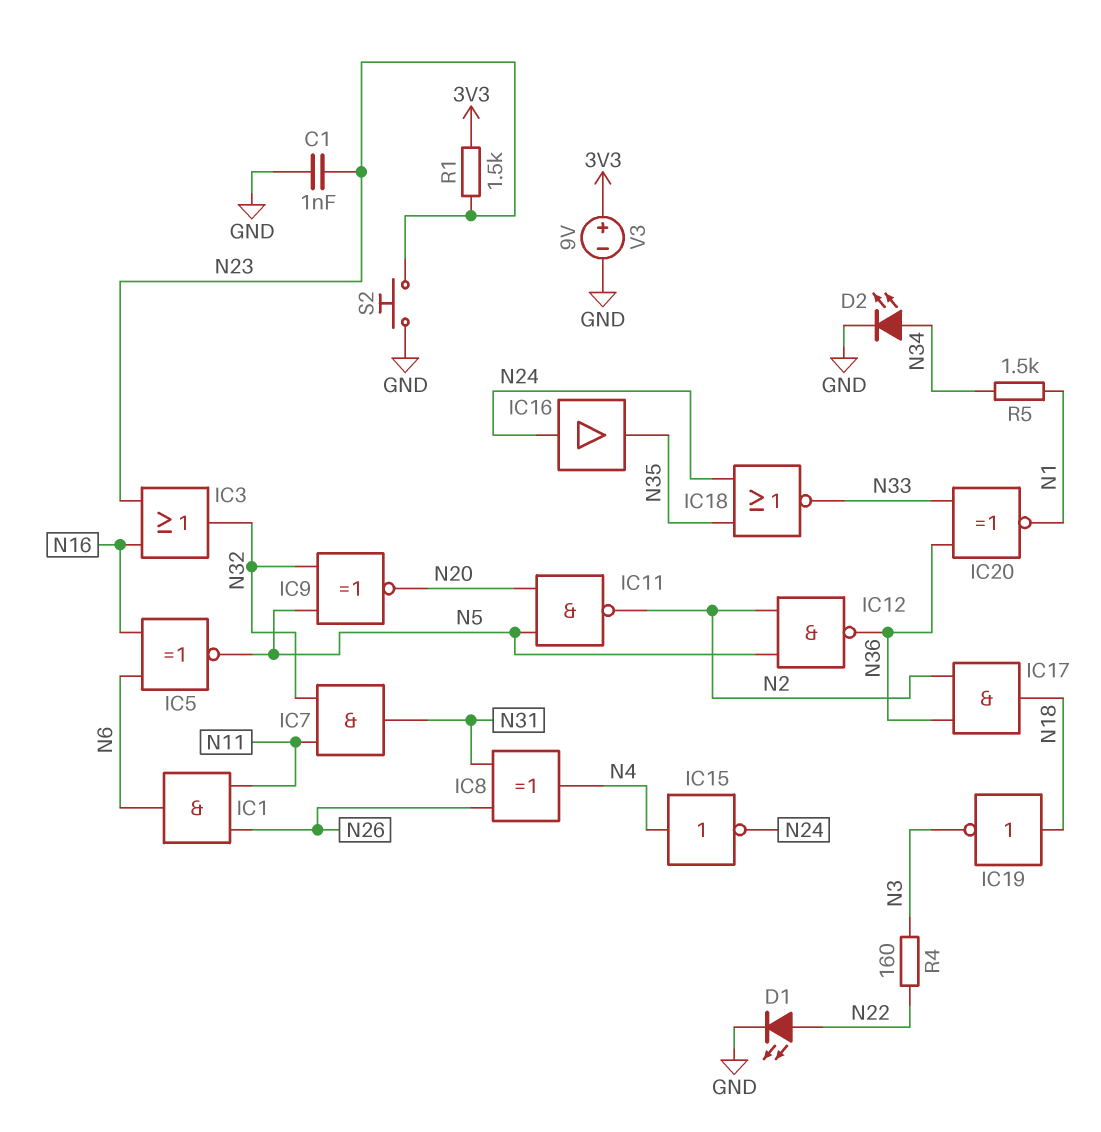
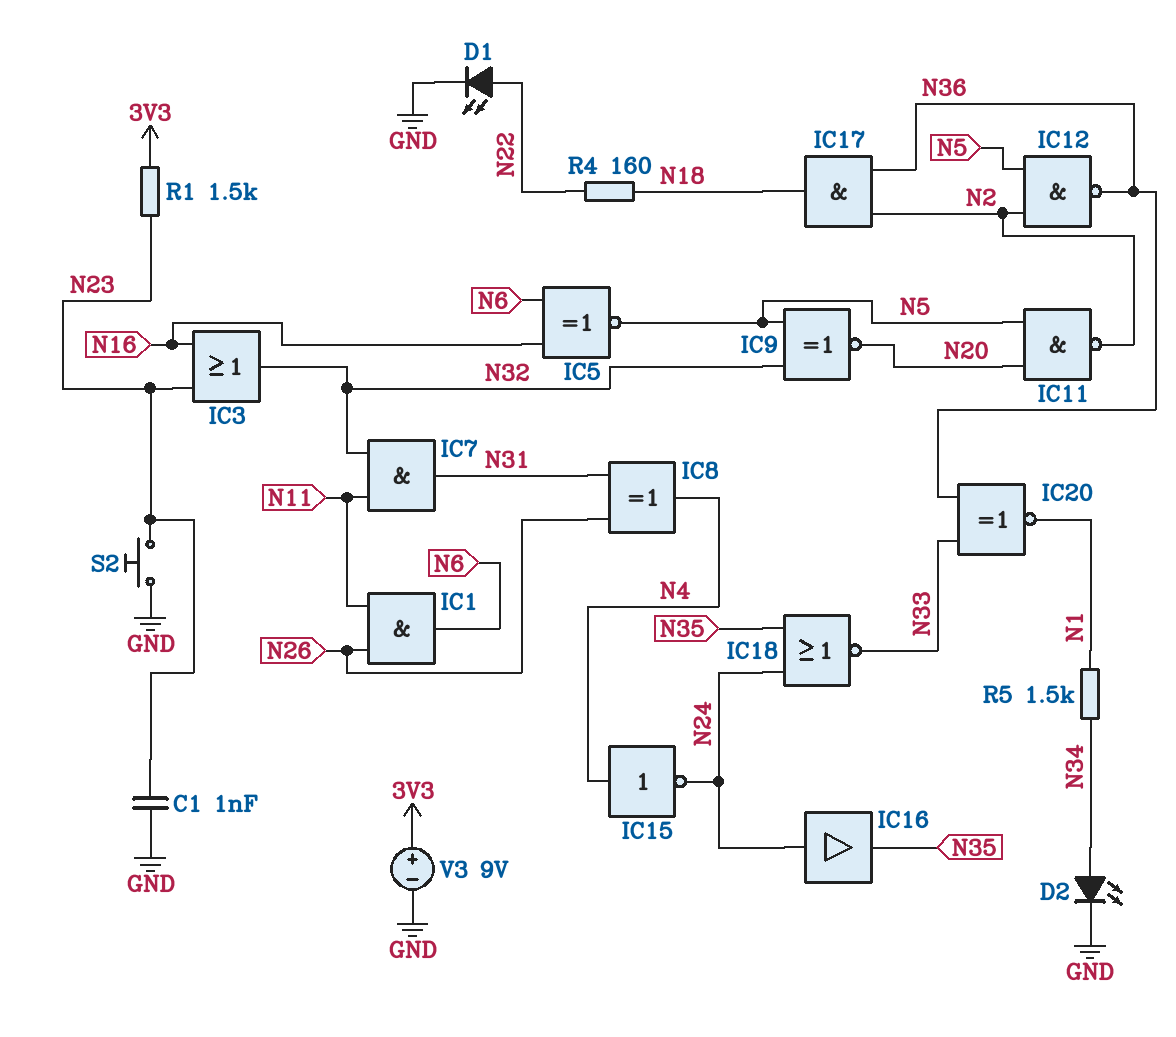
IC19: NOT (in N18, out N3) -> none
R4: 160 (N3, N22) -> 160 (N18, N22)

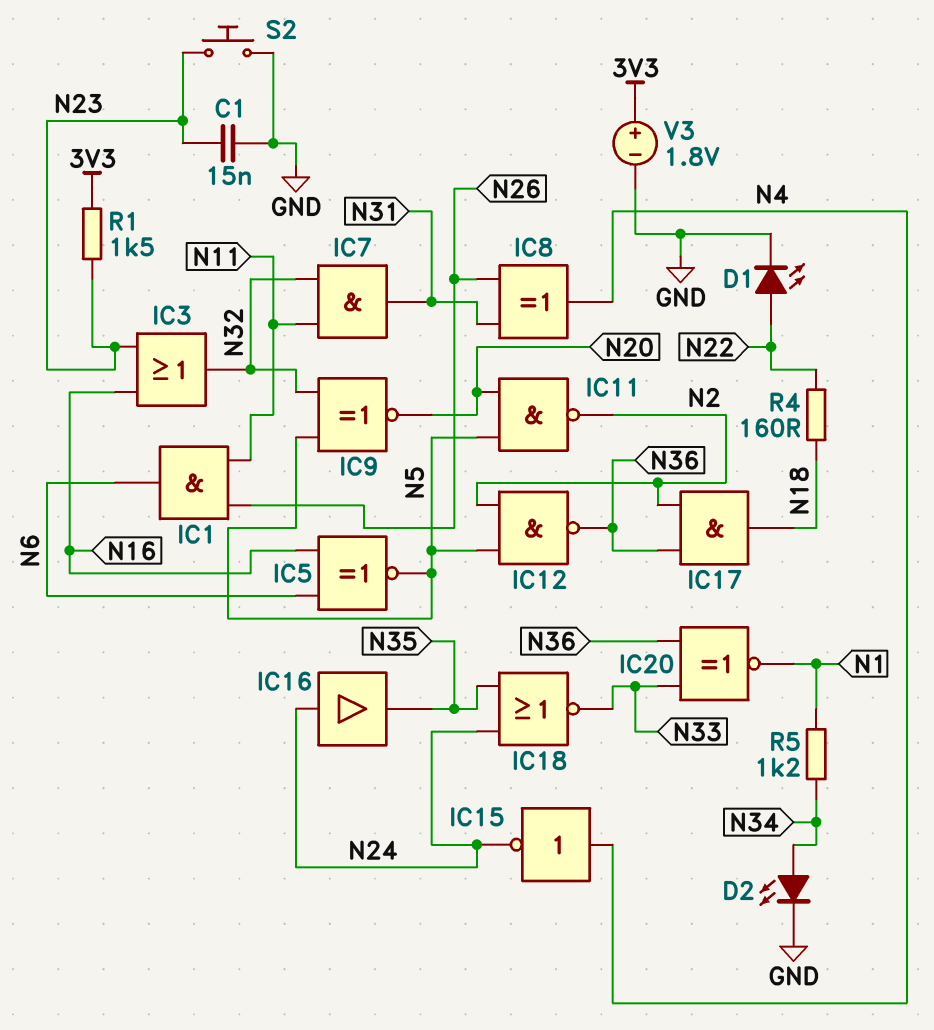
C1: 1nF (GND, N23) -> 15nF (GND, N23)
R5: 1.5k (N1, N34) -> 1.2k (N1, N34)
V3: 9V (plus 3V3, minus GND) -> 1.8V (plus 3V3, minus GND)

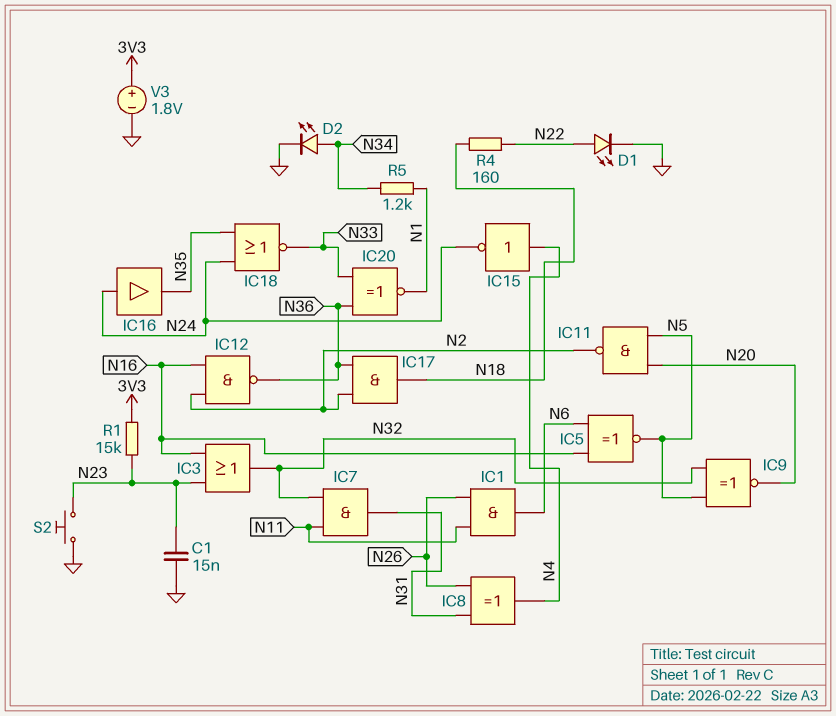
IC12: NAND (in N2, in N5, out N36) -> NAND (in N2, in N16, out N36)
R1: 1.5k (3V3, N23) -> 15k (3V3, N23)

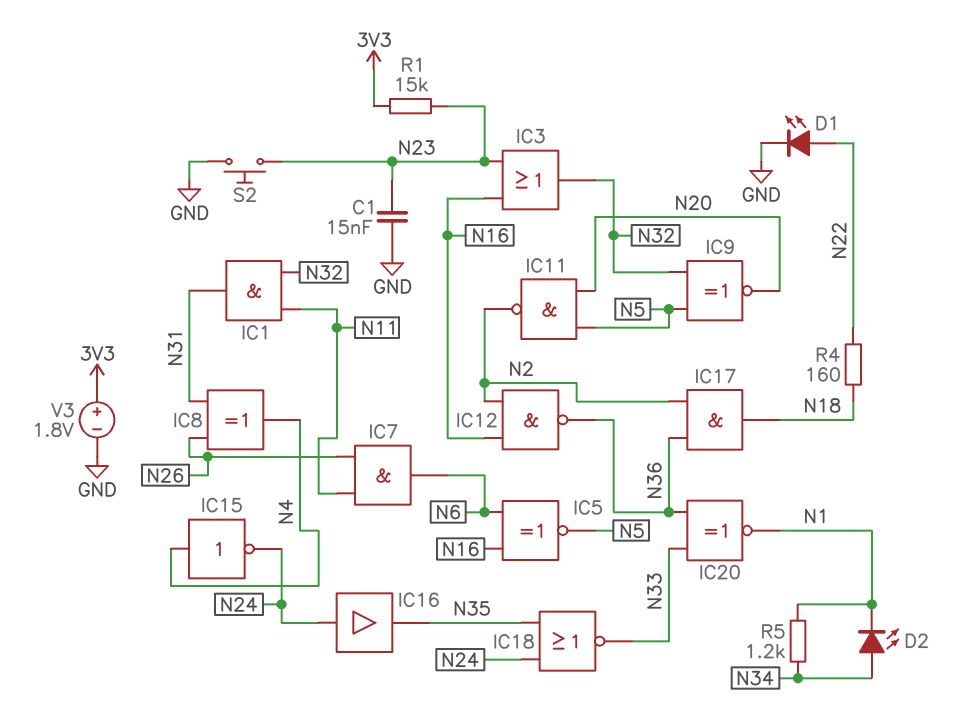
D2: LED (A N34, K GND) -> LED (A N34, K N1)
IC1: AND (in N11, in N26, out N6) -> AND (in N11, in N32, out N31)
IC7: AND (in N11, in N32, out N31) -> AND (in N11, in N26, out N6)

